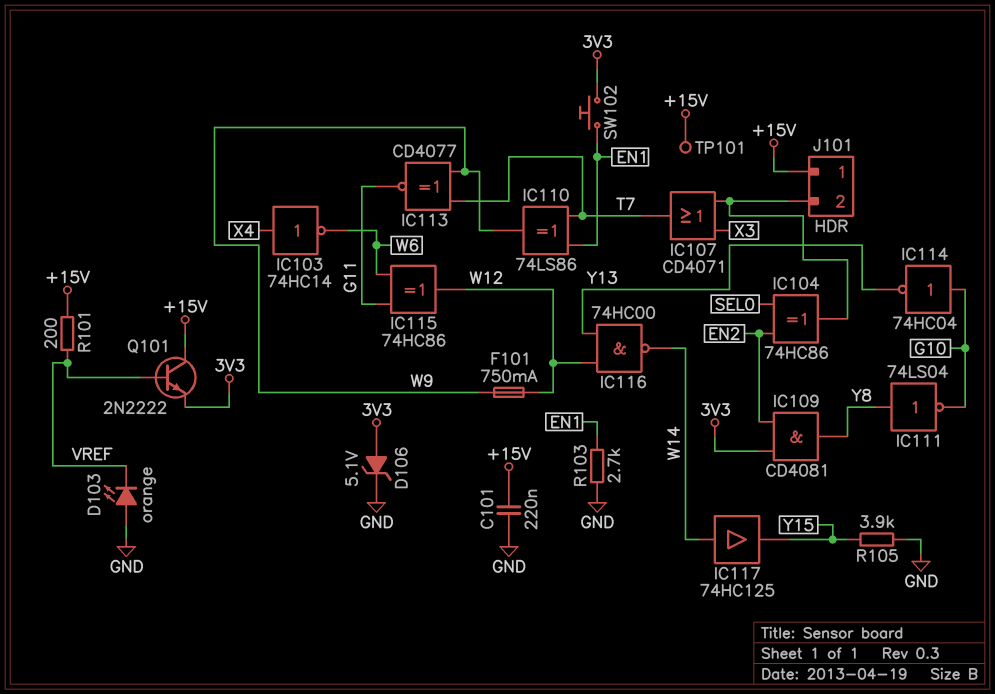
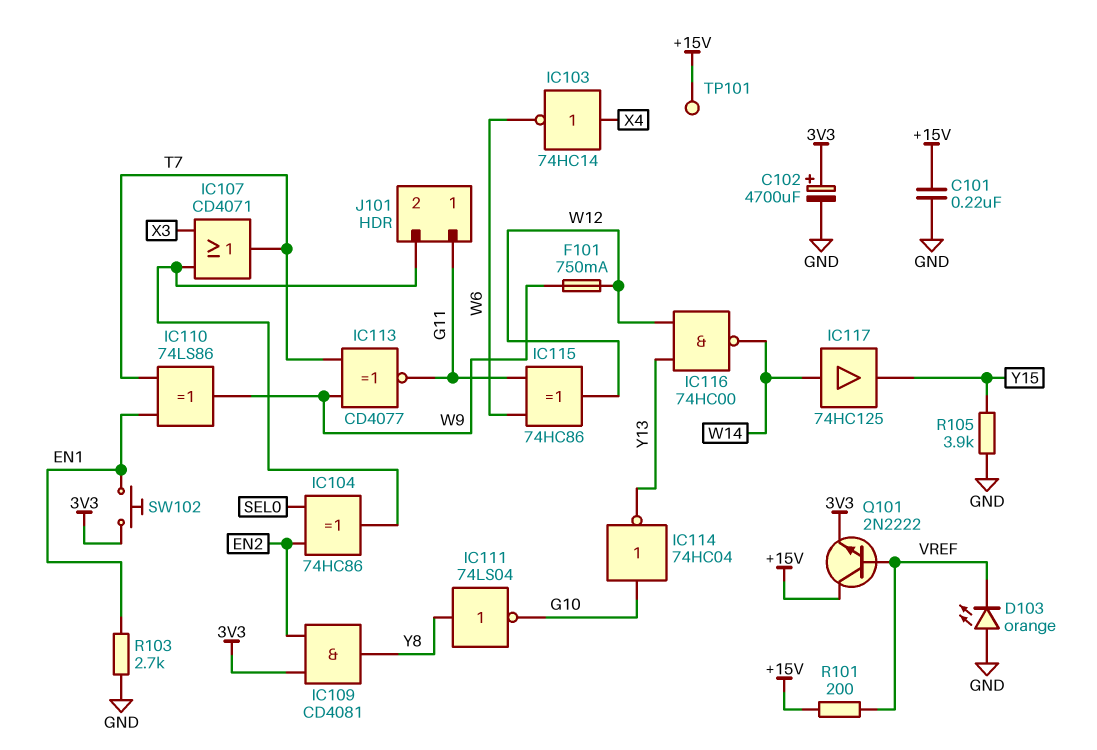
C102: none -> 4700uF (plus 3V3, minus GND)
D106: zener 5.1V (A 3V3, K GND) -> none
J101 pin 1: +15V -> G11

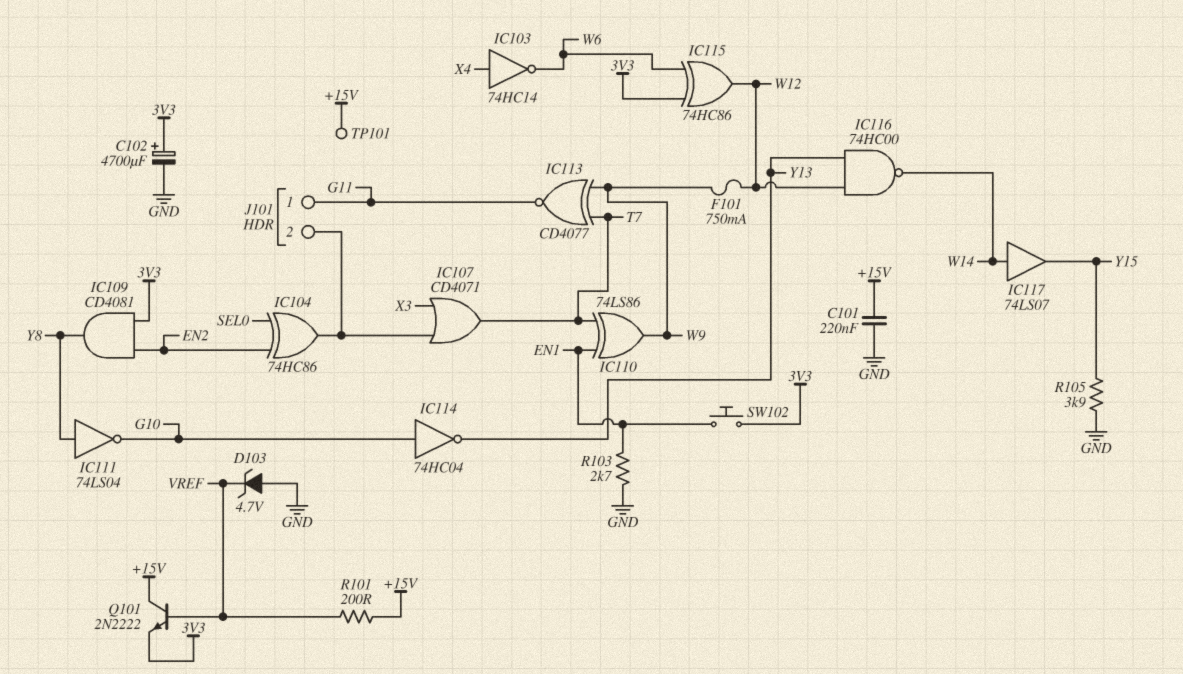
D103: LED orange (A GND, K VREF) -> zener 4.7V (A GND, K VREF)
IC115: XOR 74HC86 (in G11, in W6, out W12) -> XOR 74HC86 (in 3V3, in W6, out W12)
IC117: buffer 74HC125 (in W14, out Y15) -> buffer 74LS07 (in W14, out Y15)

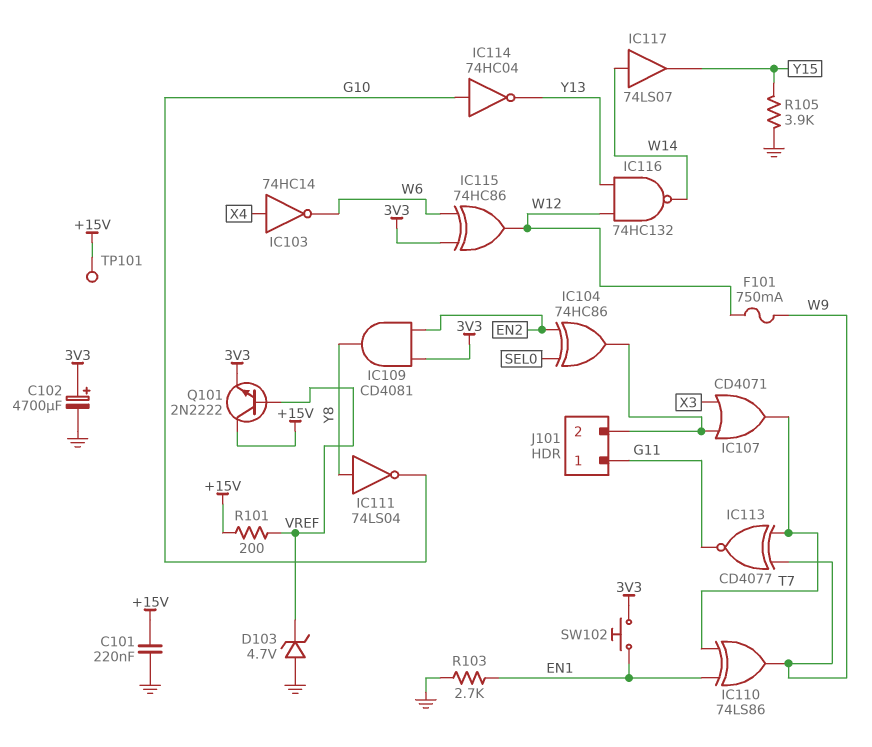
IC116: NAND 74HC00 (in W12, in Y13, out W14) -> NAND 74HC132 (in W12, in Y13, out W14)

